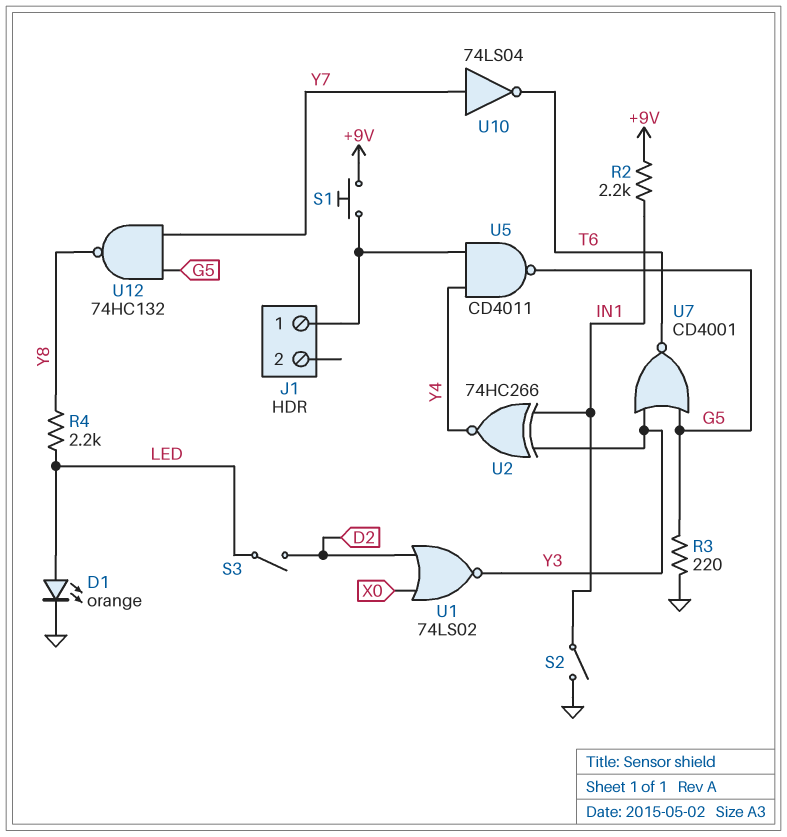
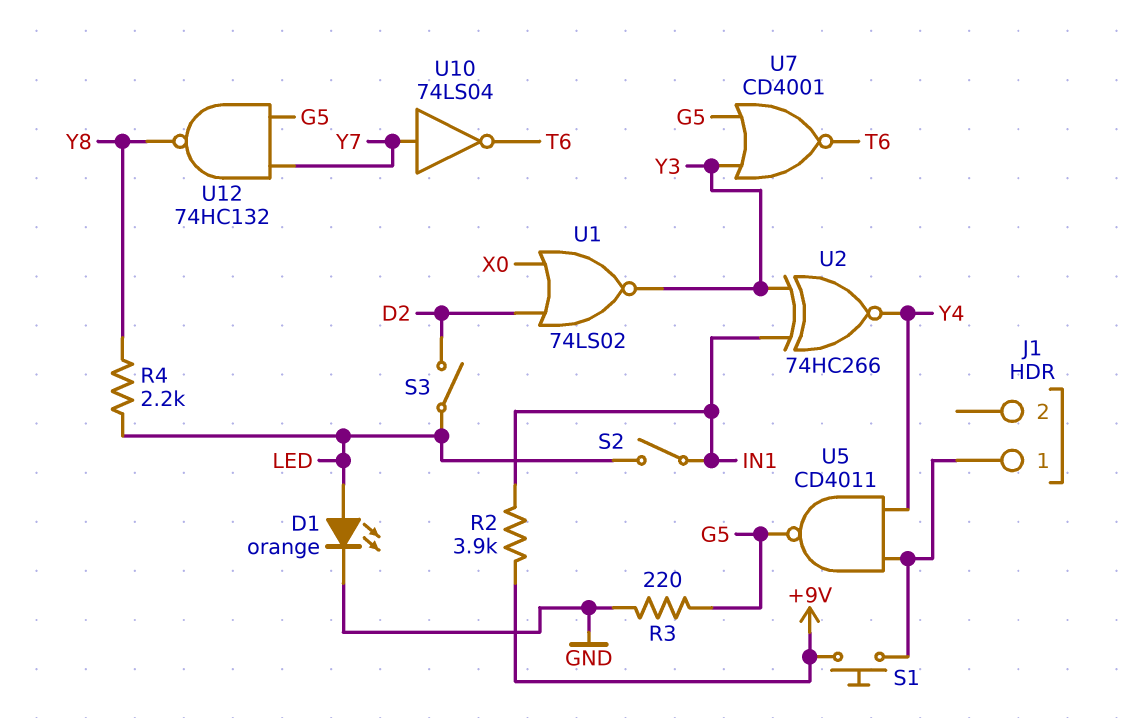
R2: 2.2k (+9V, IN1) -> 3.9k (+9V, IN1)
S2: switch (GND, IN1) -> switch (IN1, LED)

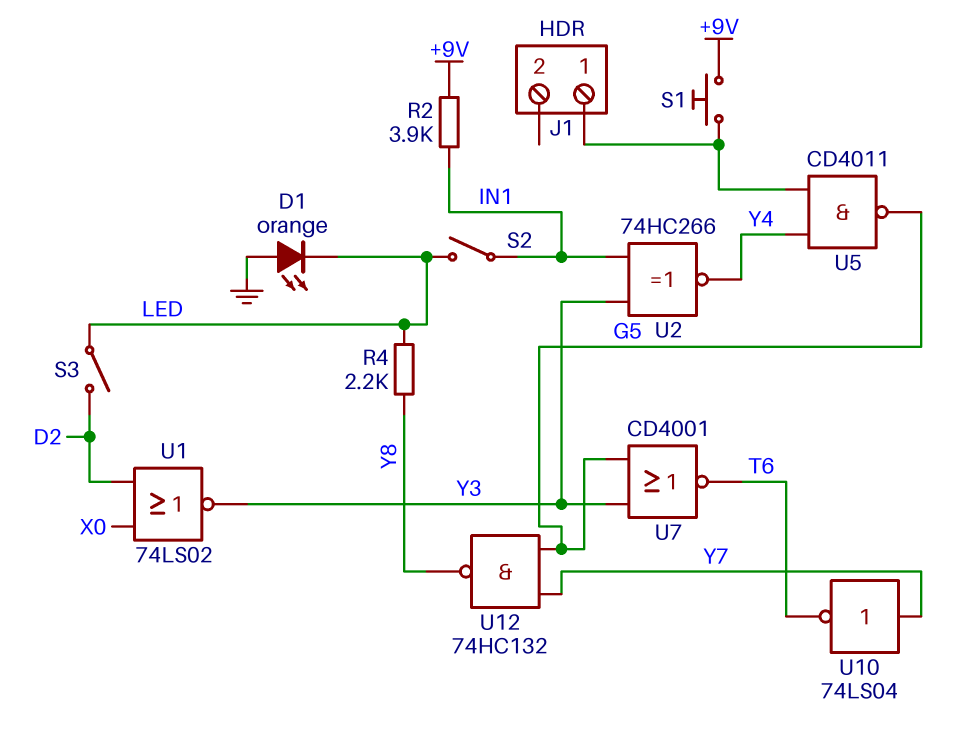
D1: LED orange (A LED, K GND) -> LED orange (A GND, K LED)
R3: 220 (G5, GND) -> none

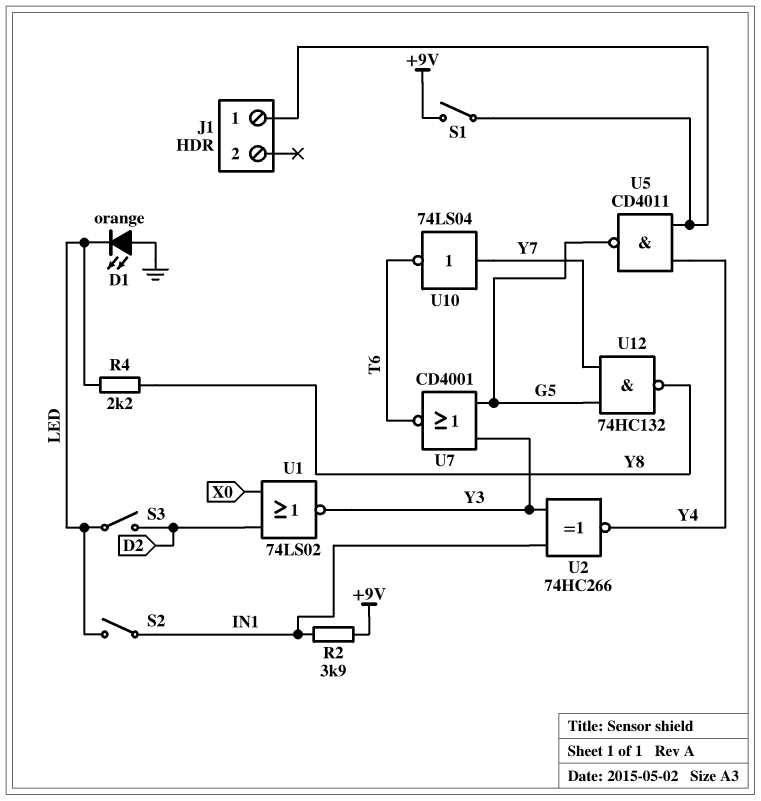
S1: button (+9V, J1/1) -> switch (+9V, J1/1)

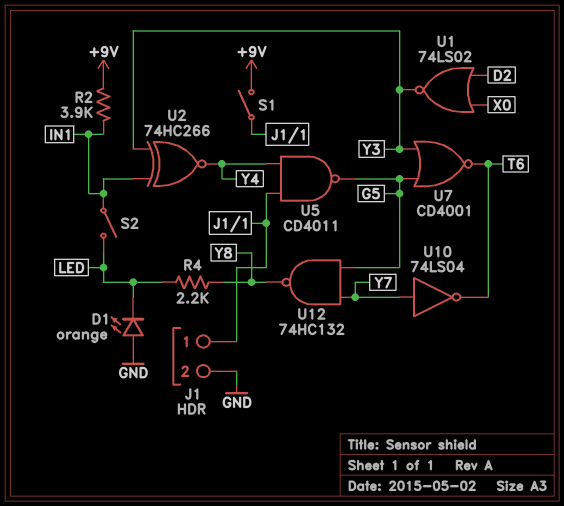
J1 pin 2: none -> GND
S3: switch (D2, LED) -> none

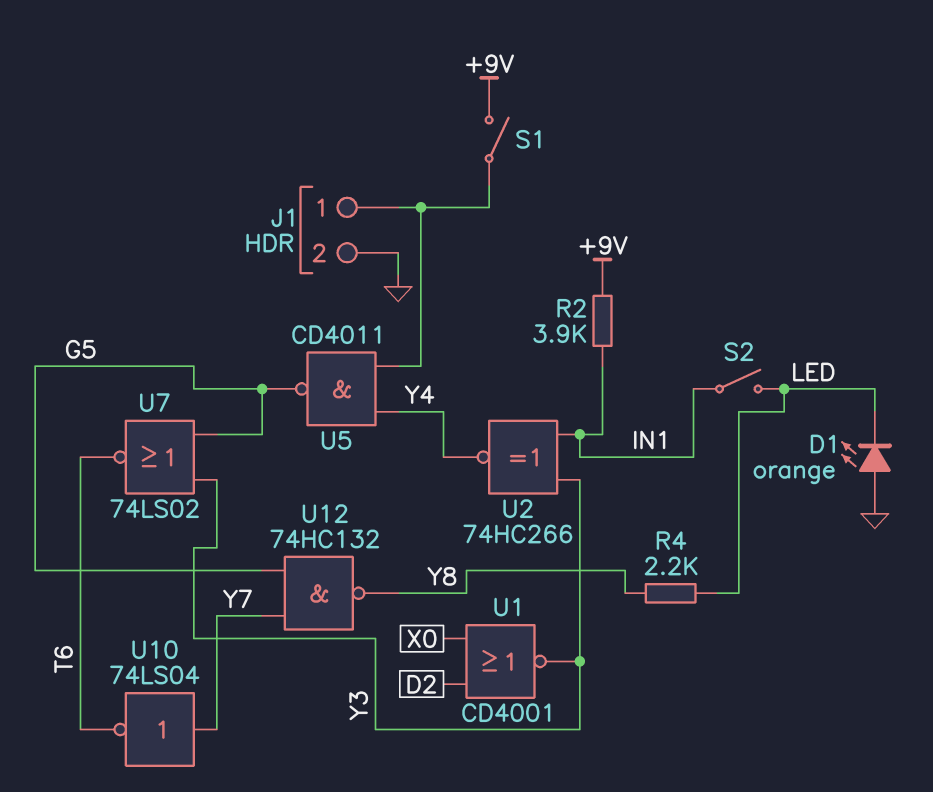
U1: NOR 74LS02 (in D2, in X0, out Y3) -> NOR CD4001 (in D2, in X0, out Y3)
U7: NOR CD4001 (in G5, in Y3, out T6) -> NOR 74LS02 (in G5, in Y3, out T6)

